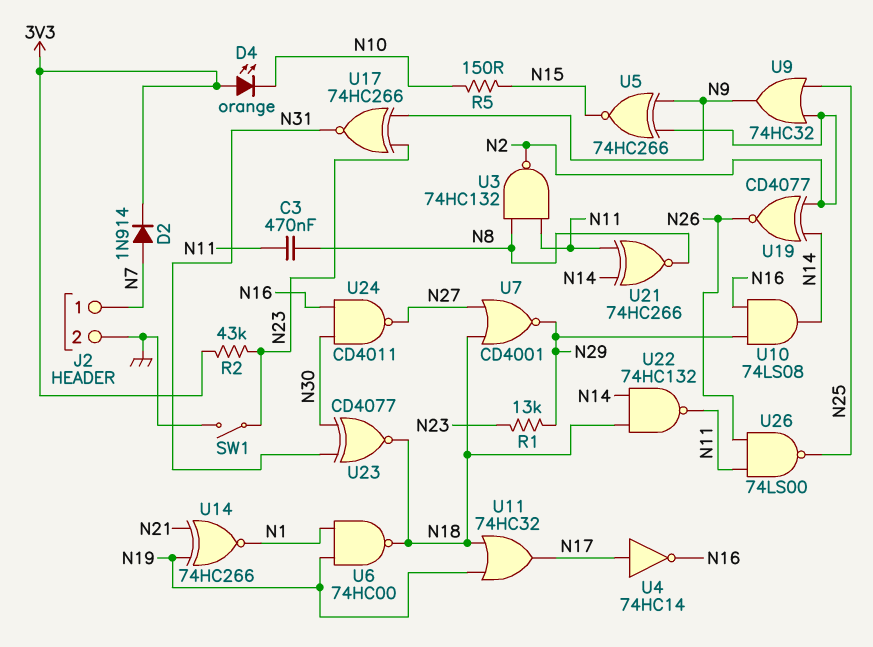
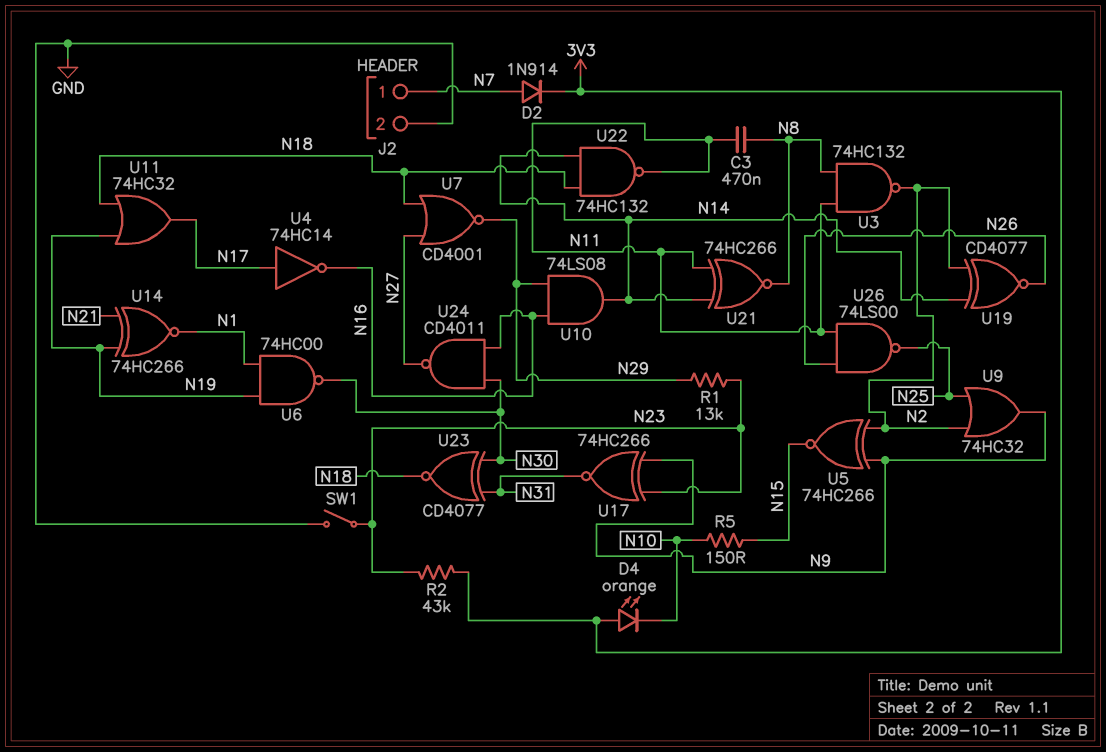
U6: NAND 74HC00 (in N1, in N19, out N18) -> NAND 74HC00 (in N1, in N19, out N30)

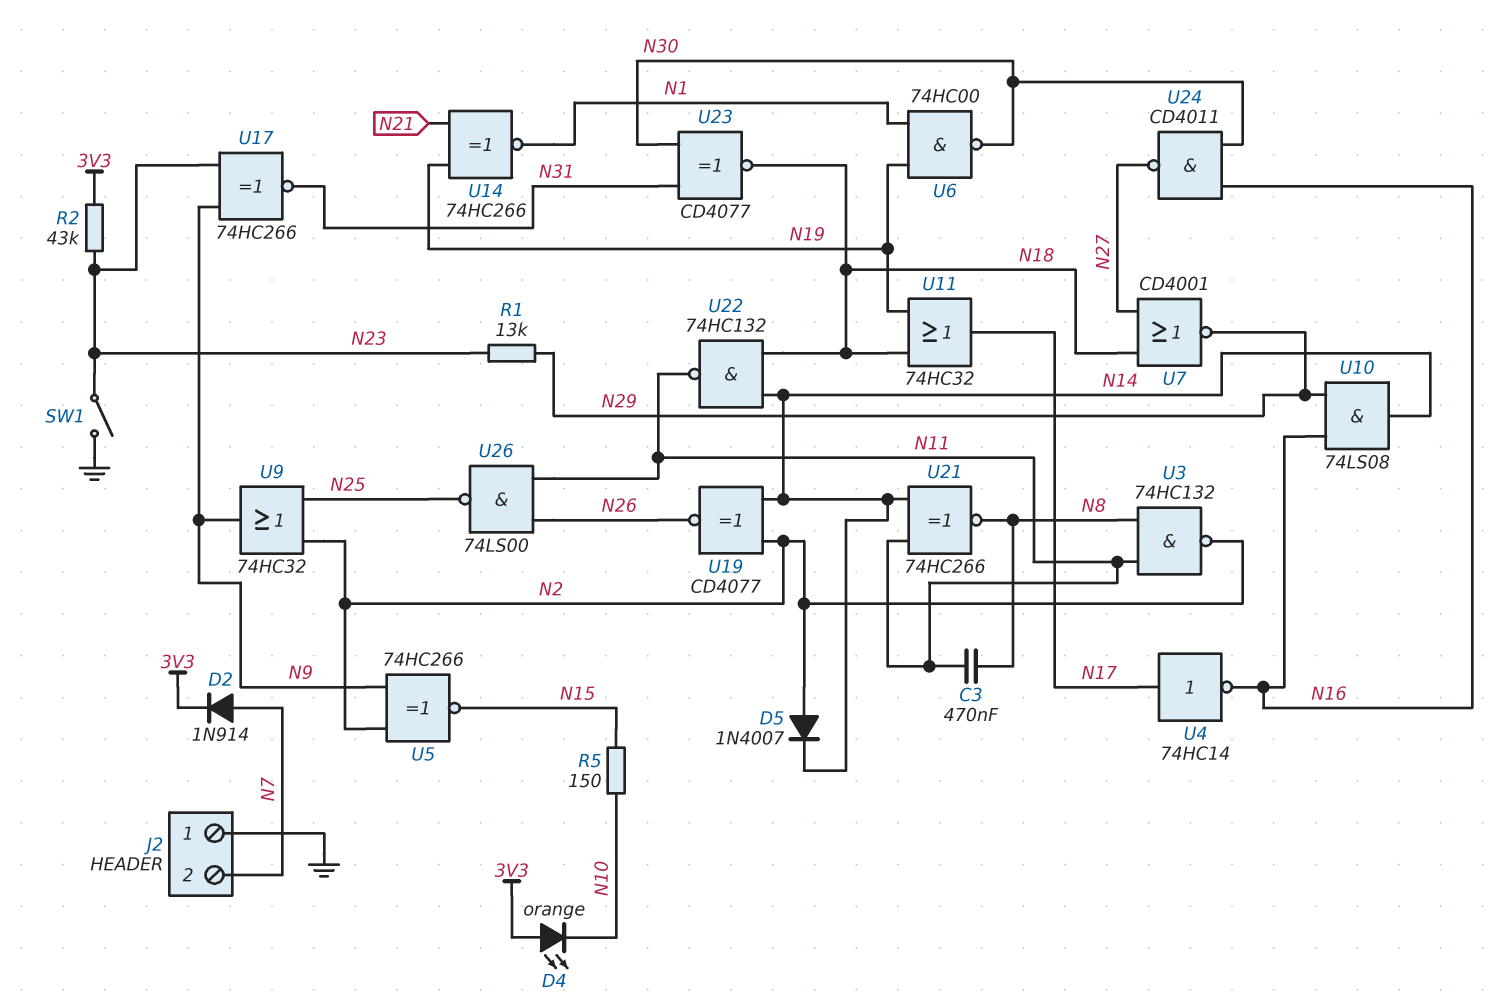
D5: none -> diode 1N4007 (A N2, K N14)
J2 pin 1: N7 -> GND
J2 pin 2: GND -> N7

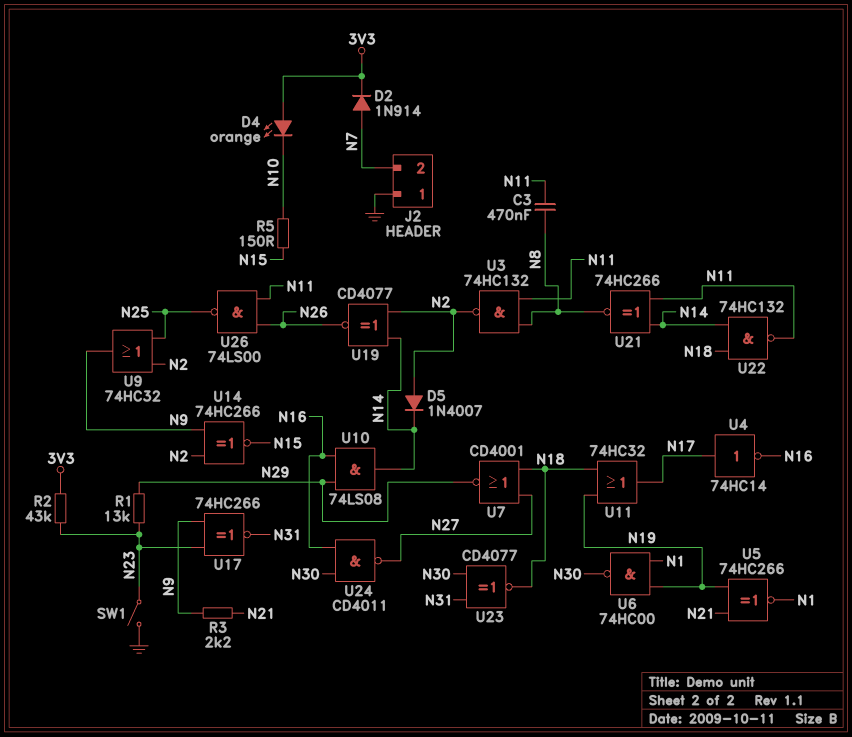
R3: none -> 2.2k (N9, N21)
U5: XNOR 74HC266 (in N2, in N9, out N15) -> XNOR 74HC266 (in N19, in N21, out N1)
U14: XNOR 74HC266 (in N19, in N21, out N1) -> XNOR 74HC266 (in N2, in N9, out N15)

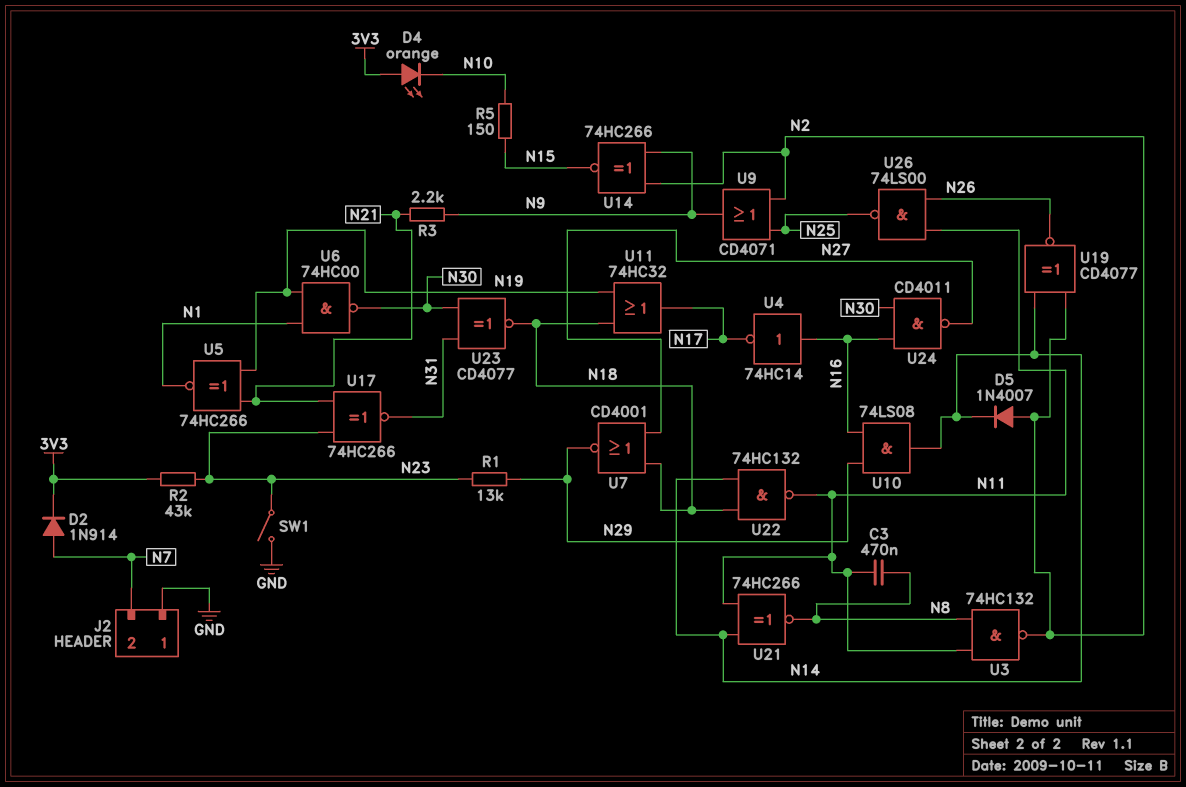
U4: NOT 74HC14 (in N17, out N16) -> NOT 74HC14 (in N16, out N17)
U9: OR 74HC32 (in N2, in N25, out N9) -> OR CD4071 (in N2, in N25, out N9)
U17: XNOR 74HC266 (in N9, in N23, out N31) -> XNOR 74HC266 (in N21, in N23, out N31)

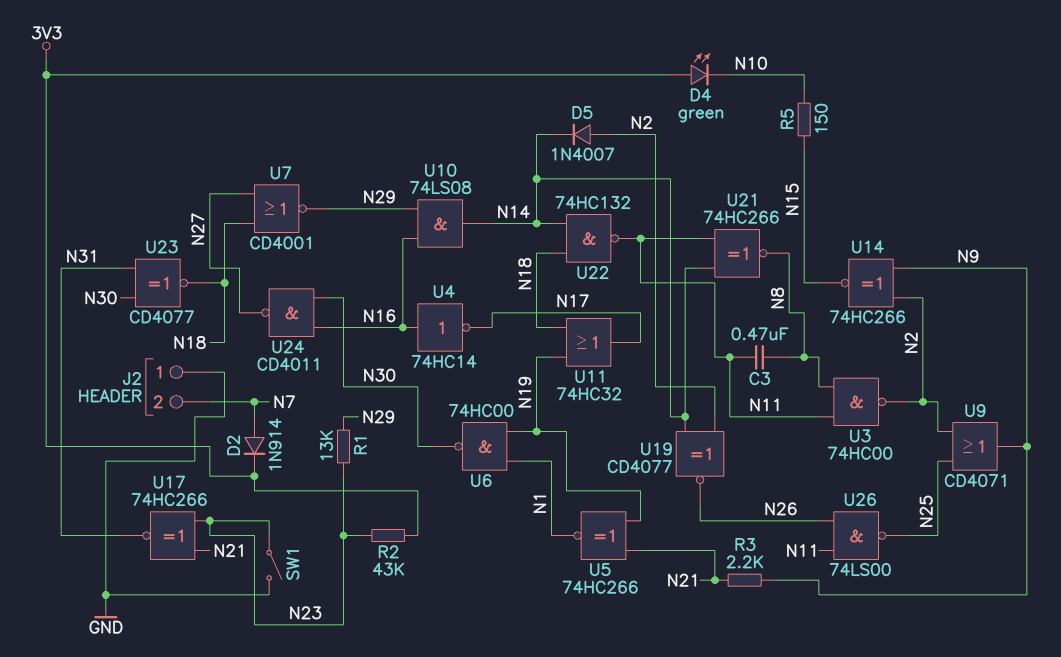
D4: LED orange (A 3V3, K N10) -> LED green (A 3V3, K N10)
U3: NAND 74HC132 (in N8, in N11, out N2) -> NAND 74HC00 (in N8, in N11, out N2)

